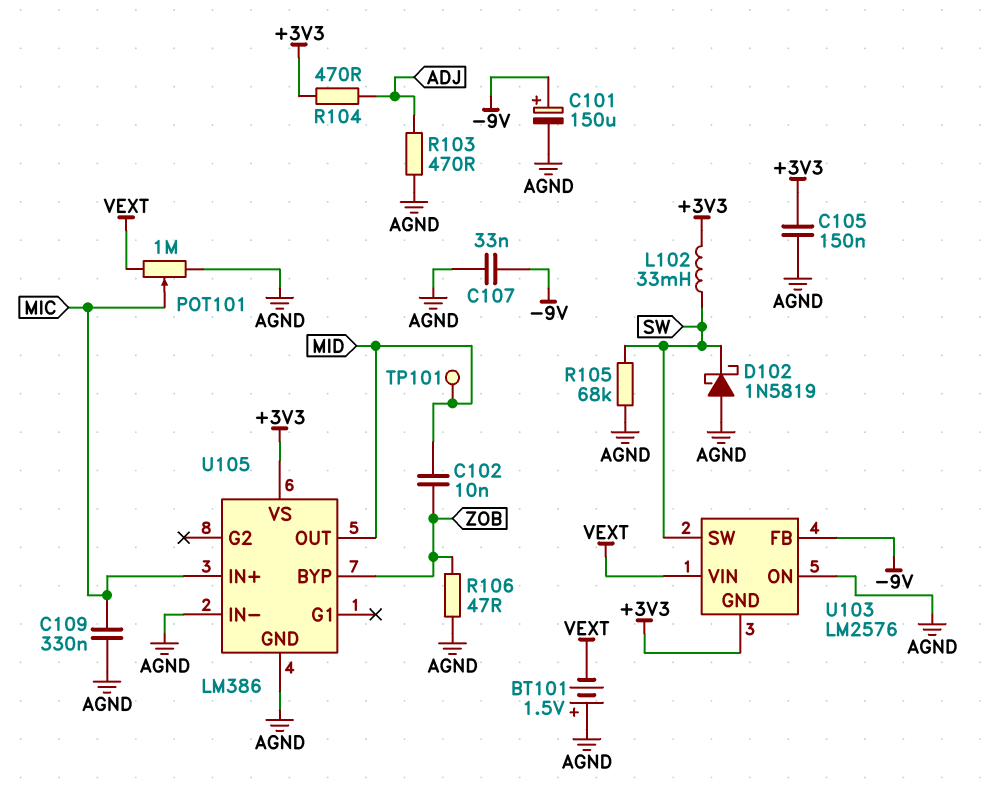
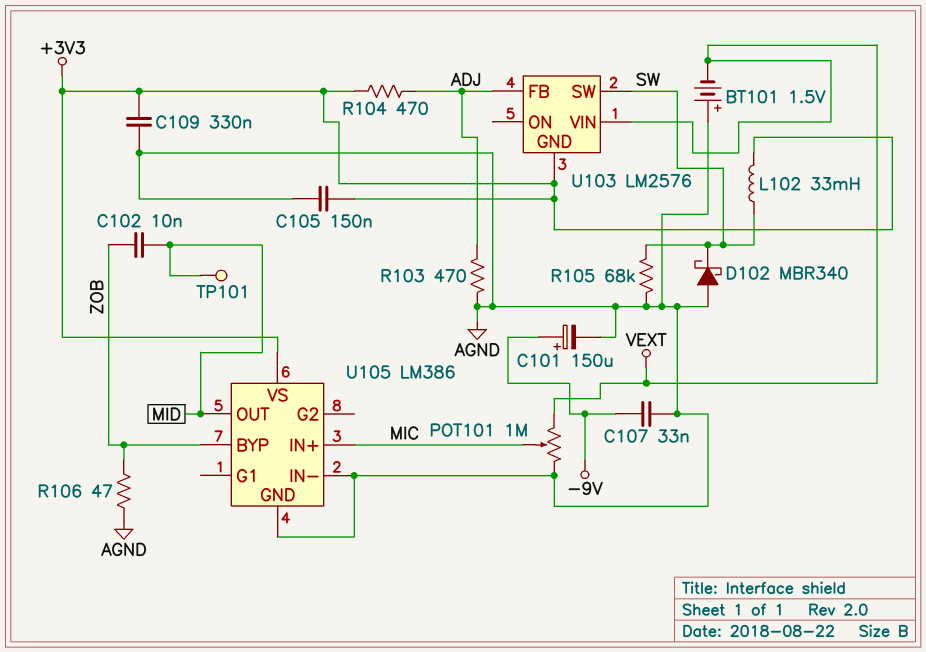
C109: 330nF (AGND, MIC) -> 330nF (+3V3, AGND)
D102: schottky 1N5819 (A AGND, K SW) -> schottky MBR340 (A AGND, K SW)
U103 pin FB: -9V -> ADJ
U103 pin ON: AGND -> none

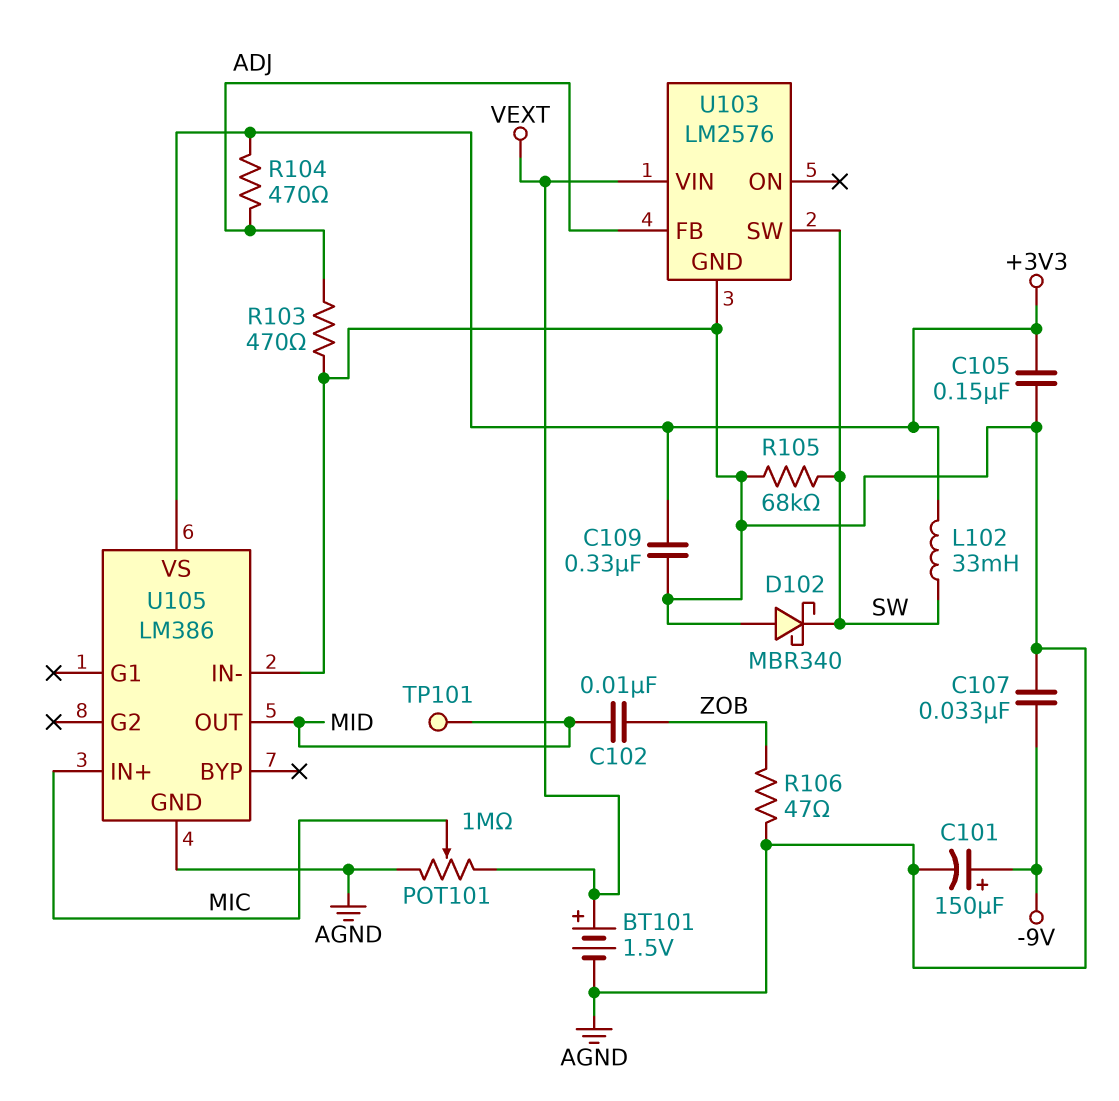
BT101: 1.5V (plus AGND, minus VEXT) -> 1.5V (plus VEXT, minus AGND)
U103 pin GND: +3V3 -> AGND
U105 pin BYP: ZOB -> none

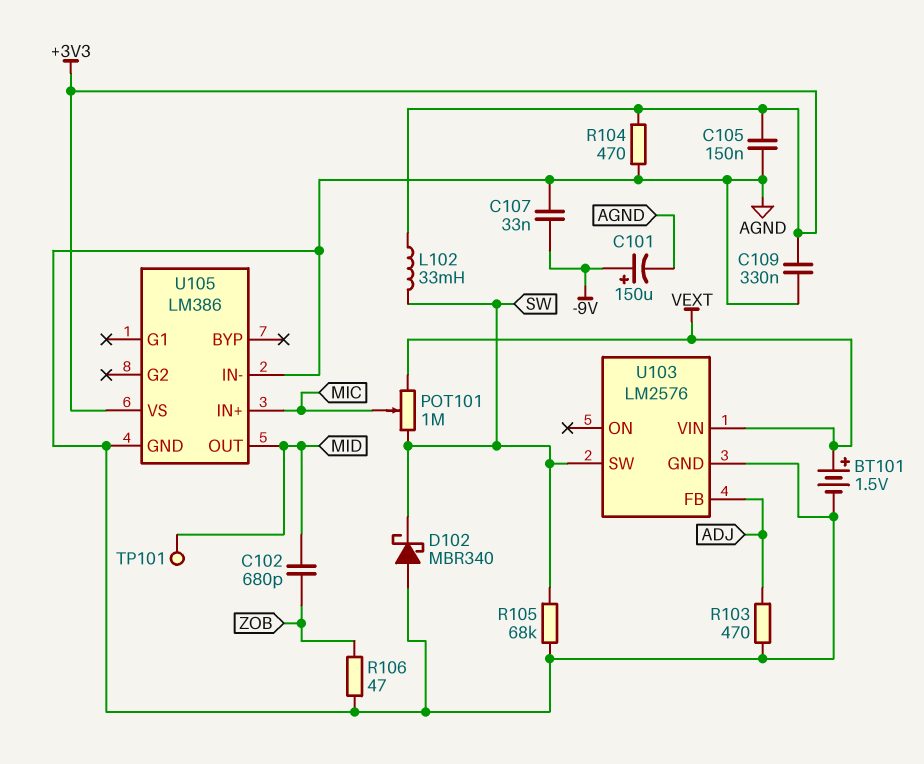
C102: 10nF (MID, ZOB) -> 680pF (MID, ZOB)
POT101: 1M (AGND, VEXT, wiper MIC) -> 1M (SW, VEXT, wiper MIC)
R104: 470 (+3V3, ADJ) -> 470 (+3V3, AGND)

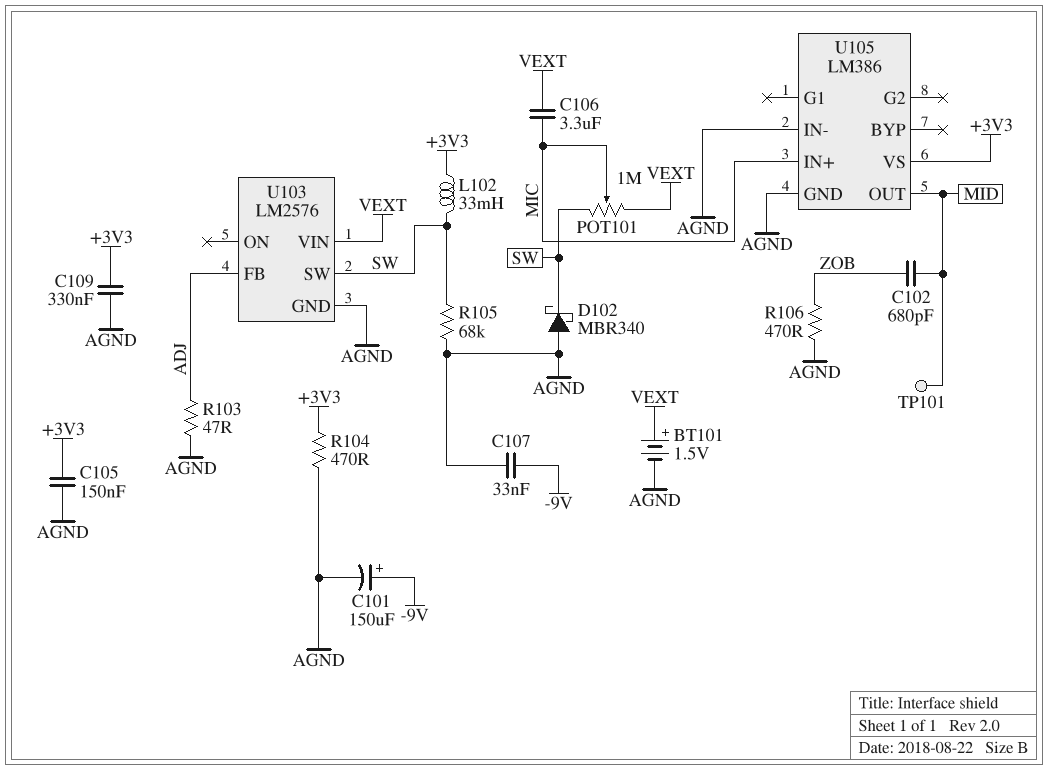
C106: none -> 3.3uF (MIC, VEXT)
R103: 470 (ADJ, AGND) -> 47 (ADJ, AGND)
R106: 47 (AGND, ZOB) -> 470 (AGND, ZOB)

